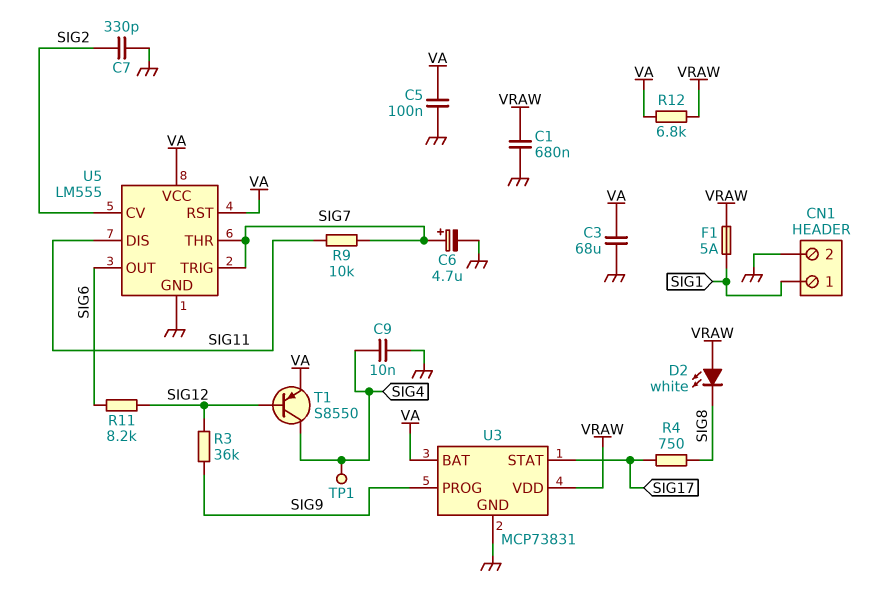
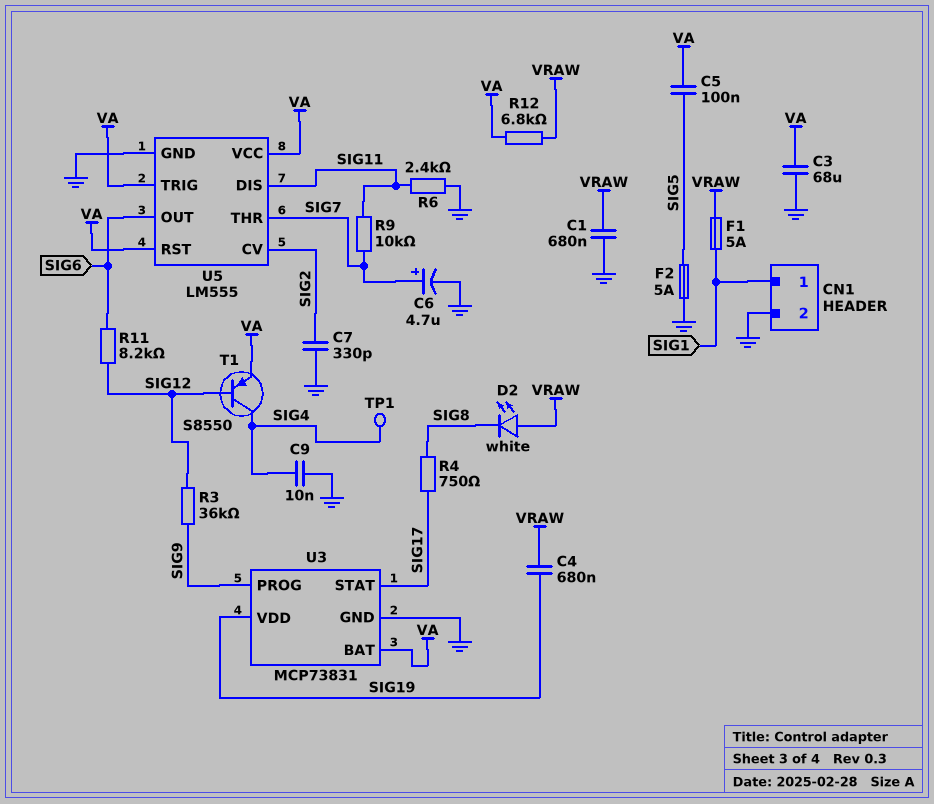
C4: none -> 680nF (SIG19, VRAW)
C5: 100nF (GND, VA) -> 100nF (SIG5, VA)
F2: none -> 5A (GND, SIG5)
R6: none -> 2.4k (GND, SIG11)
U3 pin VDD: VRAW -> SIG19
U5 pin TRIG: SIG7 -> VA

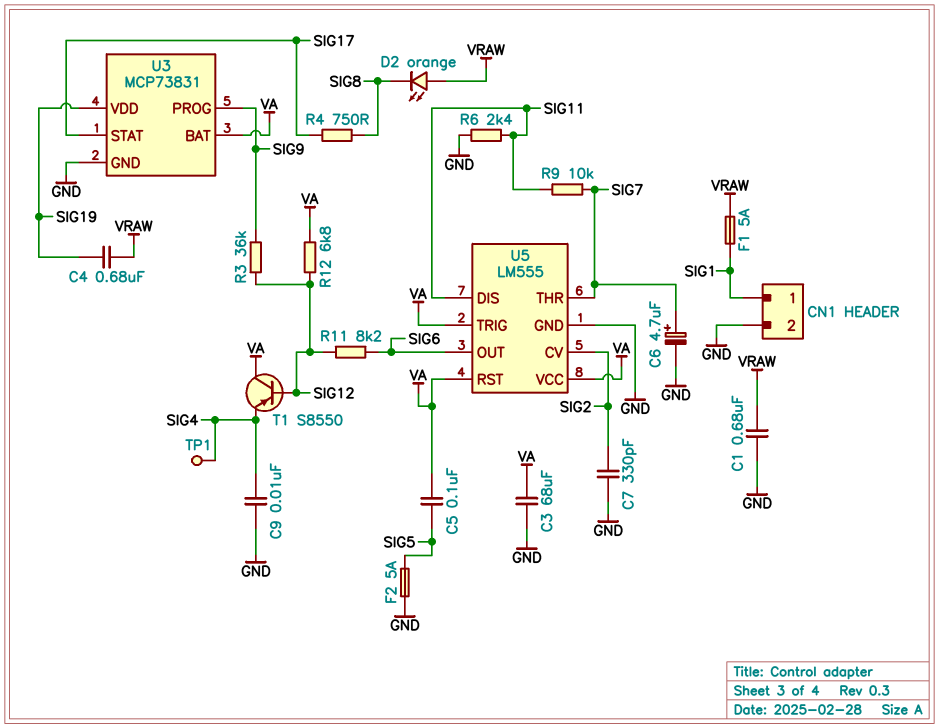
D2: LED white (A VRAW, K SIG8) -> LED orange (A VRAW, K SIG8)
R12: 6.8k (VA, VRAW) -> 6.8k (SIG12, VA)
T1: PNP S8550 (B SIG12, C SIG4, E VA) -> PNP S8550 (B SIG12, C VA, E SIG4)

